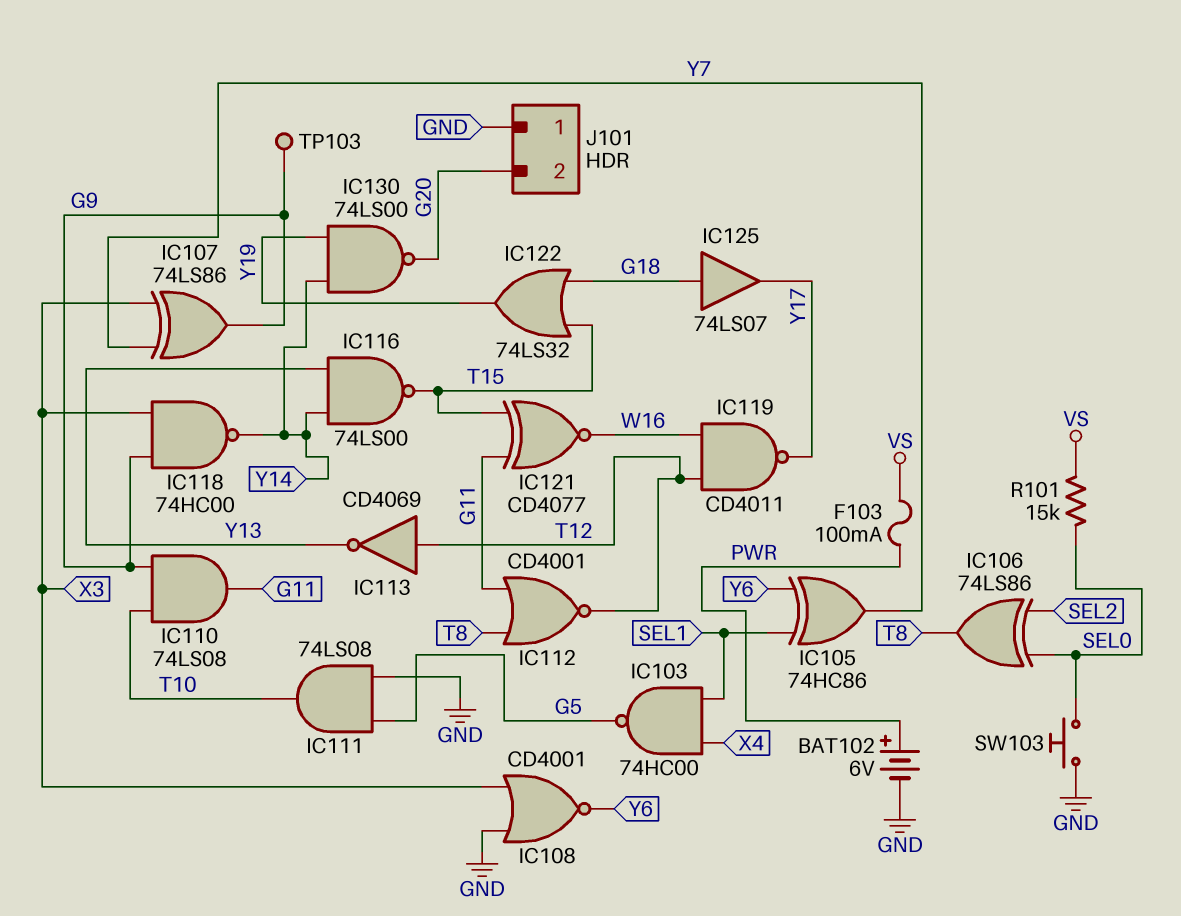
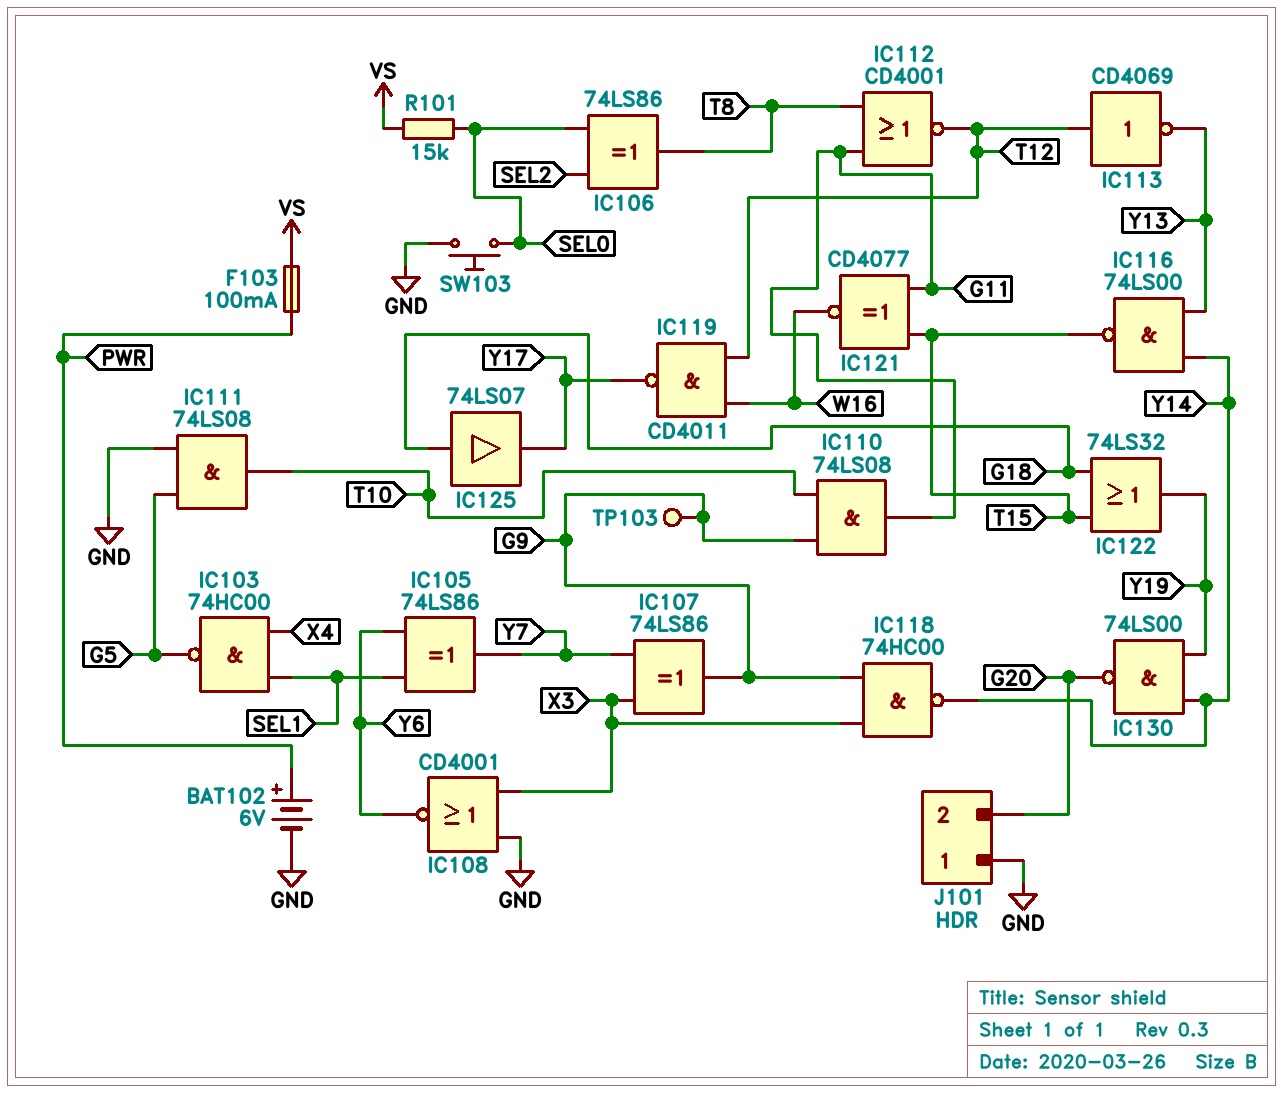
IC105: XOR 74HC86 (in SEL1, in Y6, out Y7) -> XOR 74LS86 (in SEL1, in Y6, out Y7)

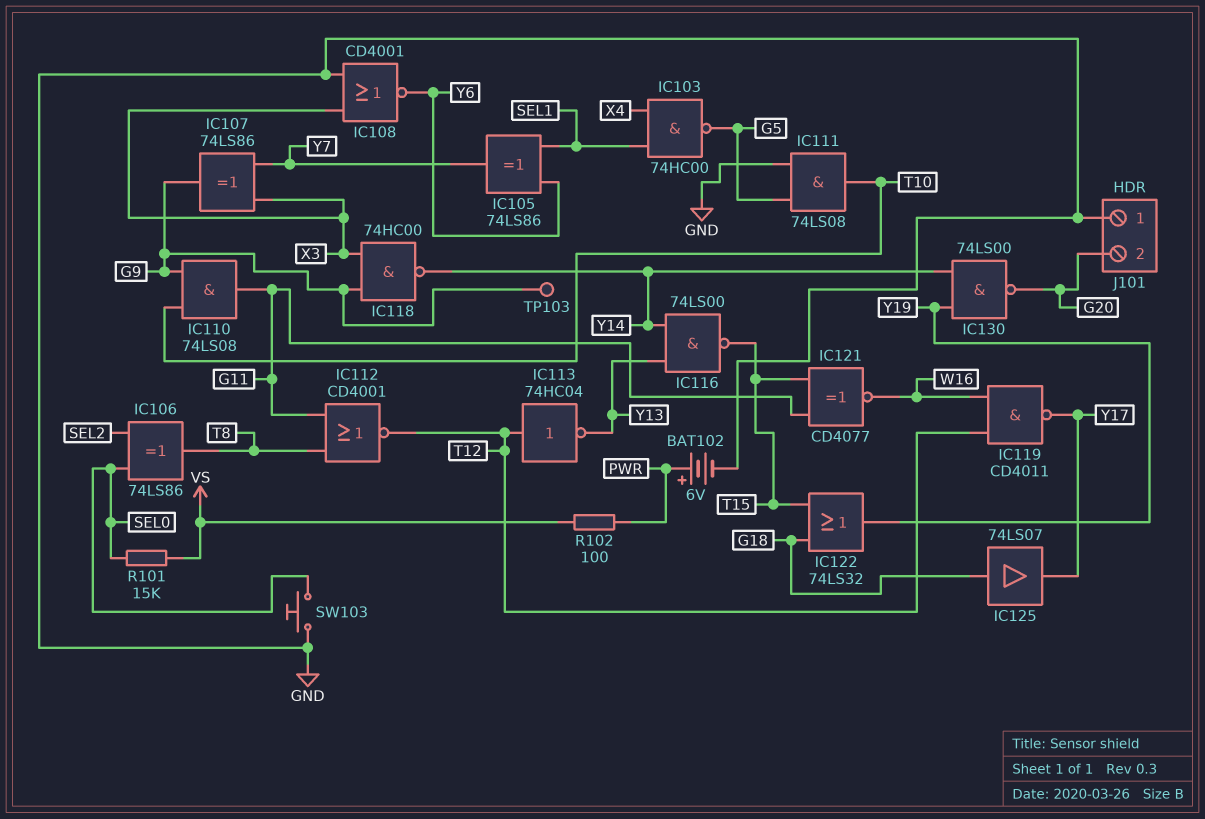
F103: 100mA (PWR, VS) -> none
IC113: NOT CD4069 (in T12, out Y13) -> NOT 74HC04 (in T12, out Y13)
R102: none -> 100 (PWR, VS)

